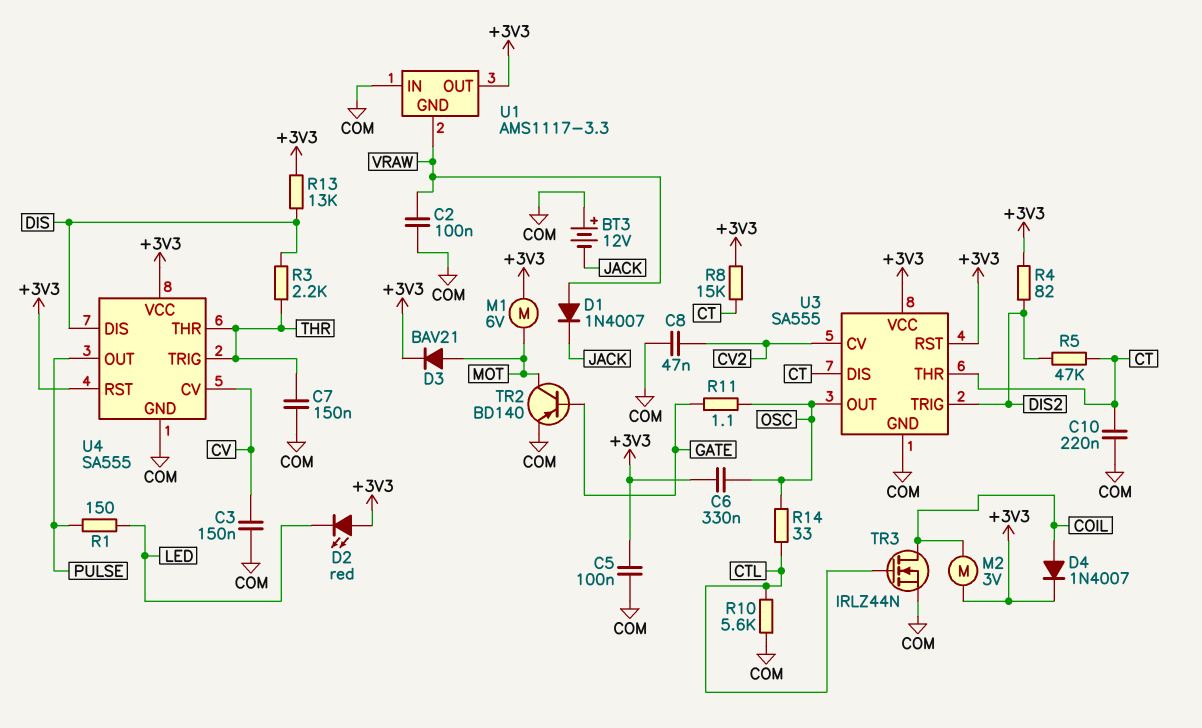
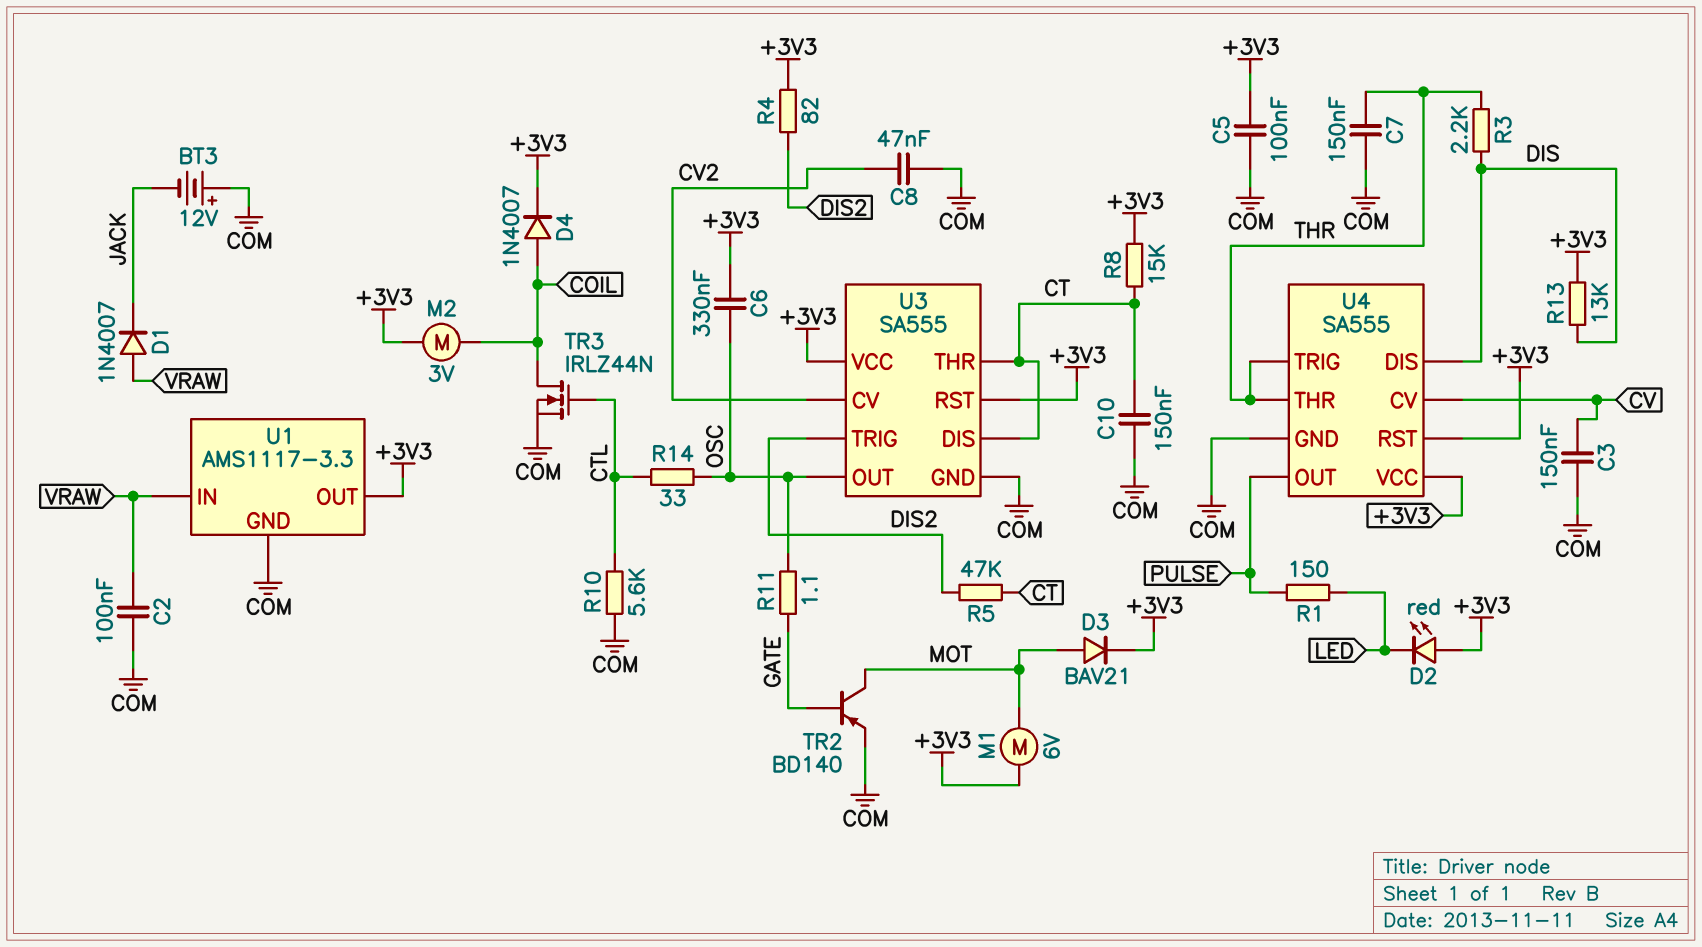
C10: 220nF (COM, CT) -> 150nF (COM, CT)
U1 pin GND: VRAW -> COM
U1 pin IN: COM -> VRAW

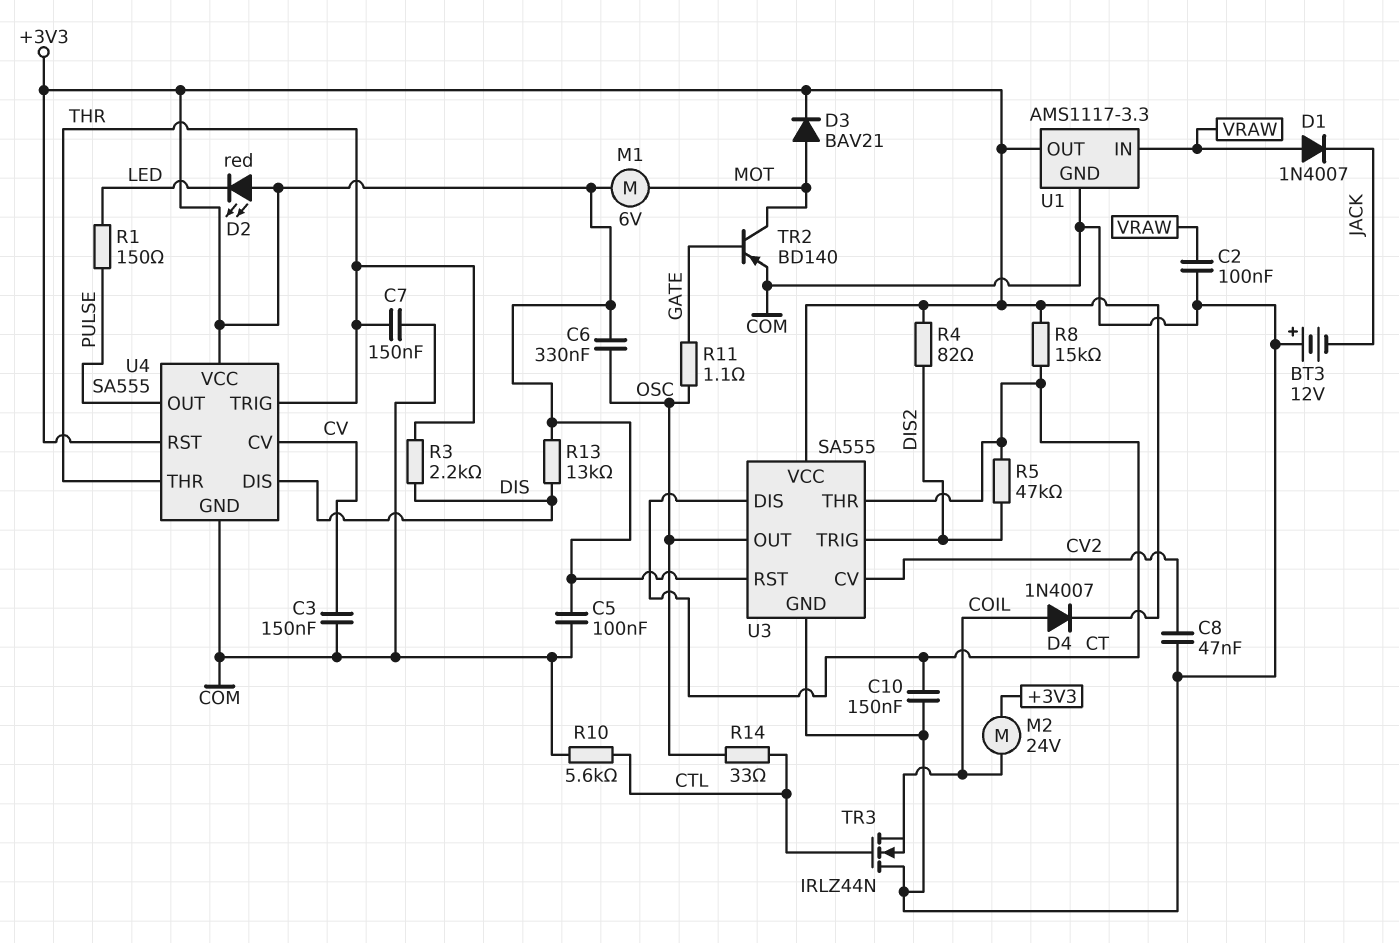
M2: motor 3V (+3V3, COIL) -> motor 24V (+3V3, COIL)
TR3: NMOS IRLZ44N (G CTL, D COIL, S COM) -> NMOS IRLZ44N (G CTL, D COM, S COIL)

